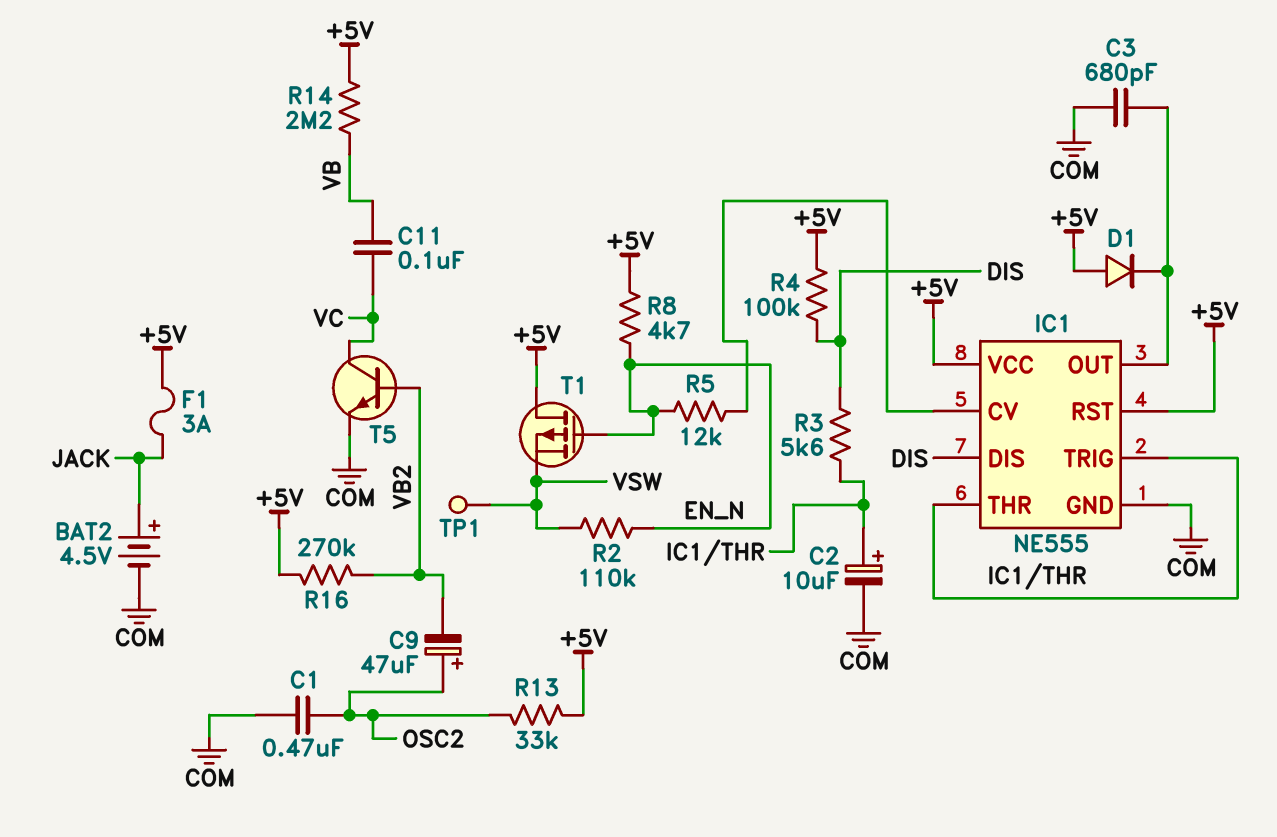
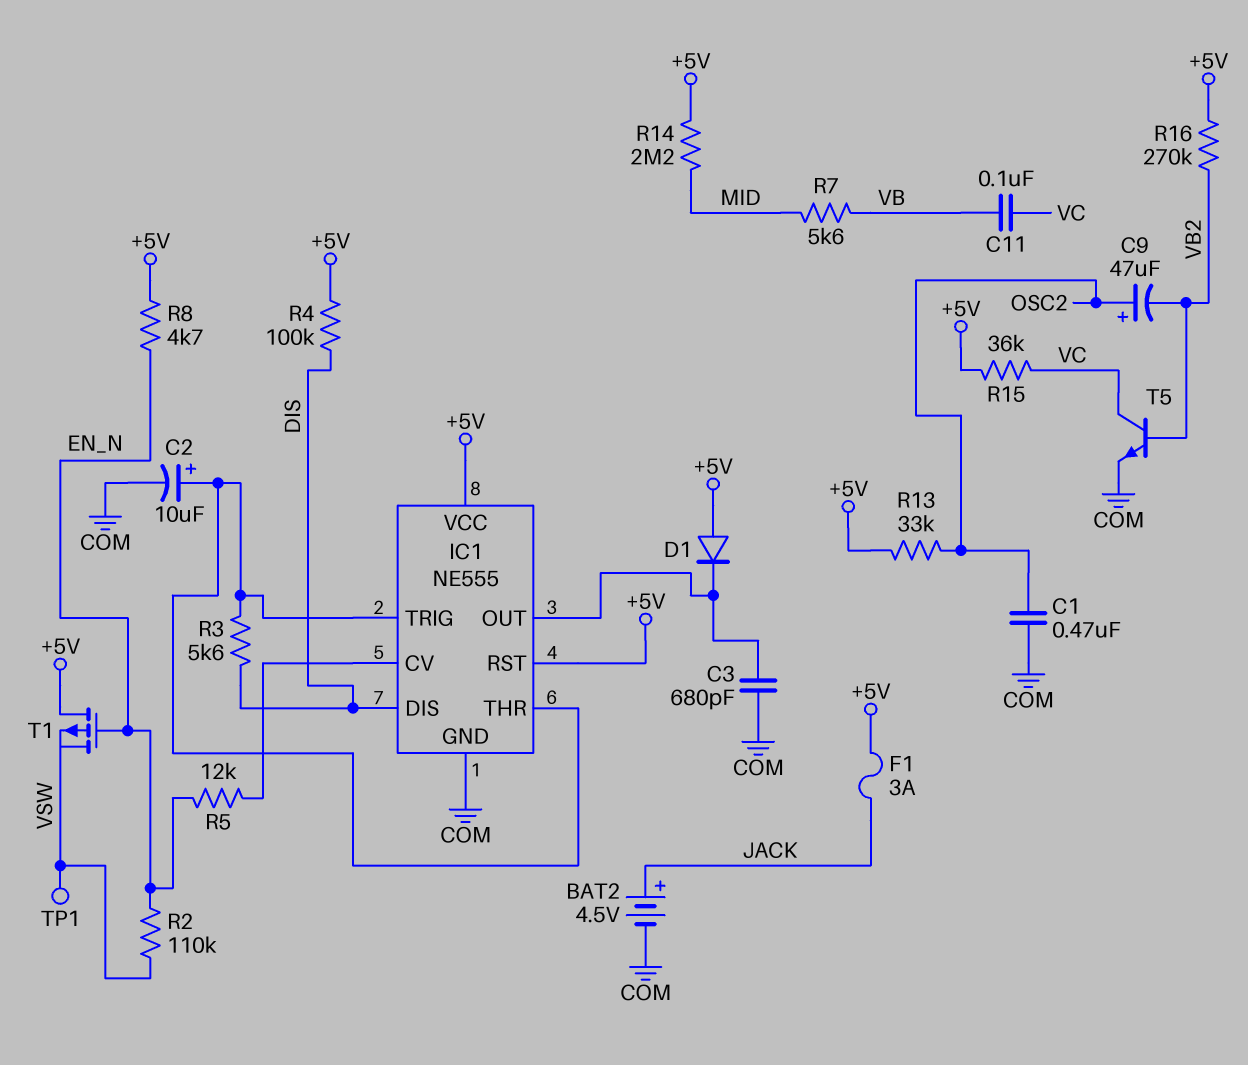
R7: none -> 5.6k (MID, VB)
R14: 2.2M (+5V, VB) -> 2.2M (+5V, MID)
R15: none -> 36k (+5V, VC)

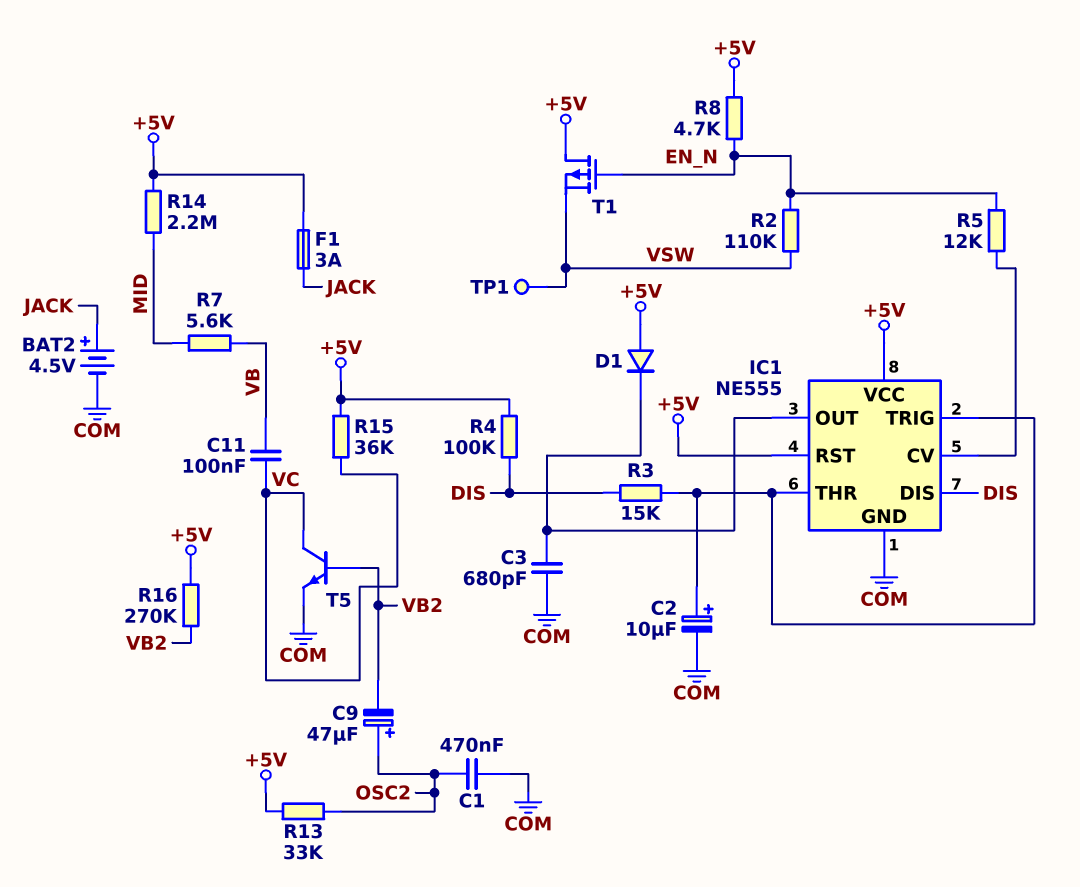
R3: 5.6k (DIS, IC1/THR) -> 15k (DIS, IC1/THR)

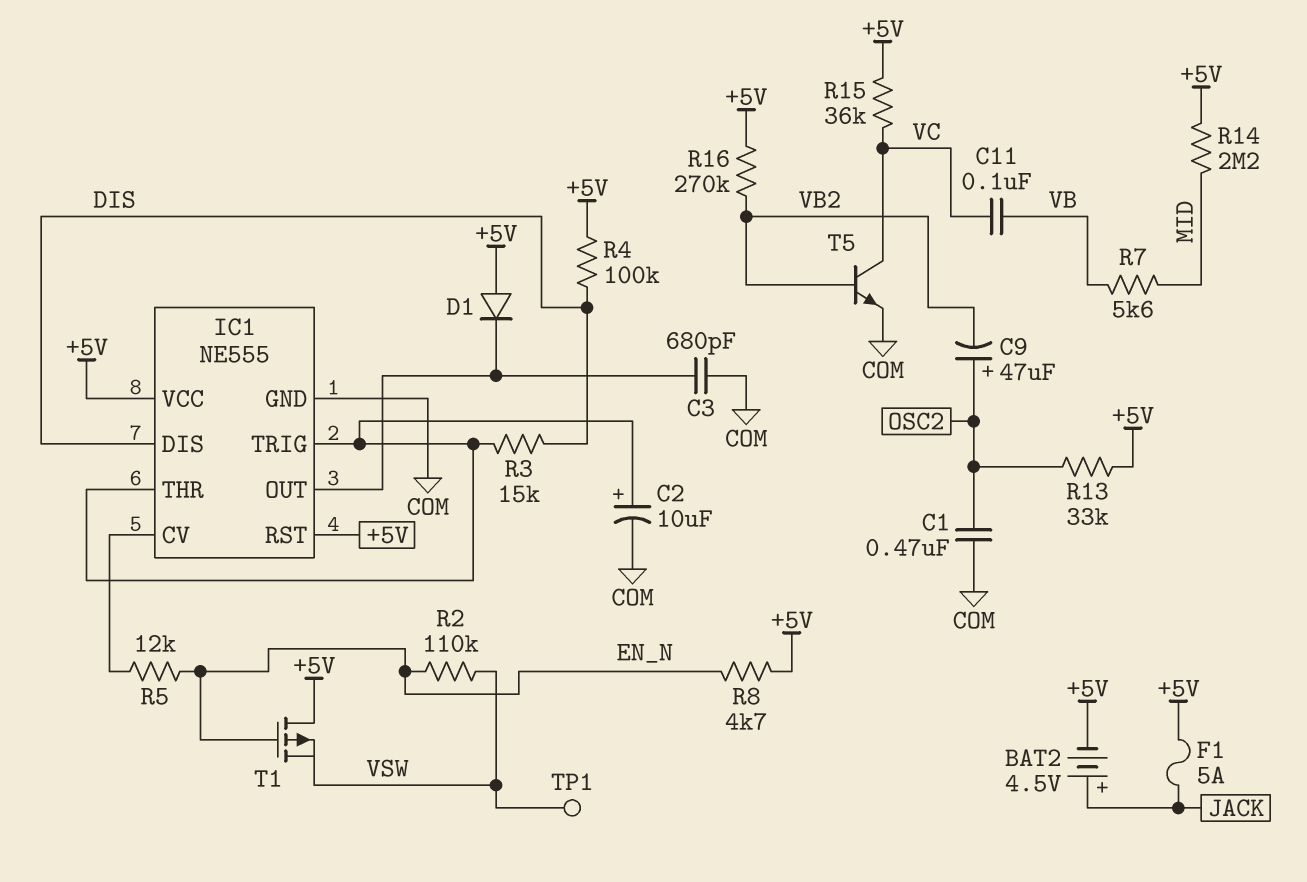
BAT2: 4.5V (plus JACK, minus COM) -> 4.5V (plus JACK, minus +5V)
F1: 3A (+5V, JACK) -> 5A (+5V, JACK)

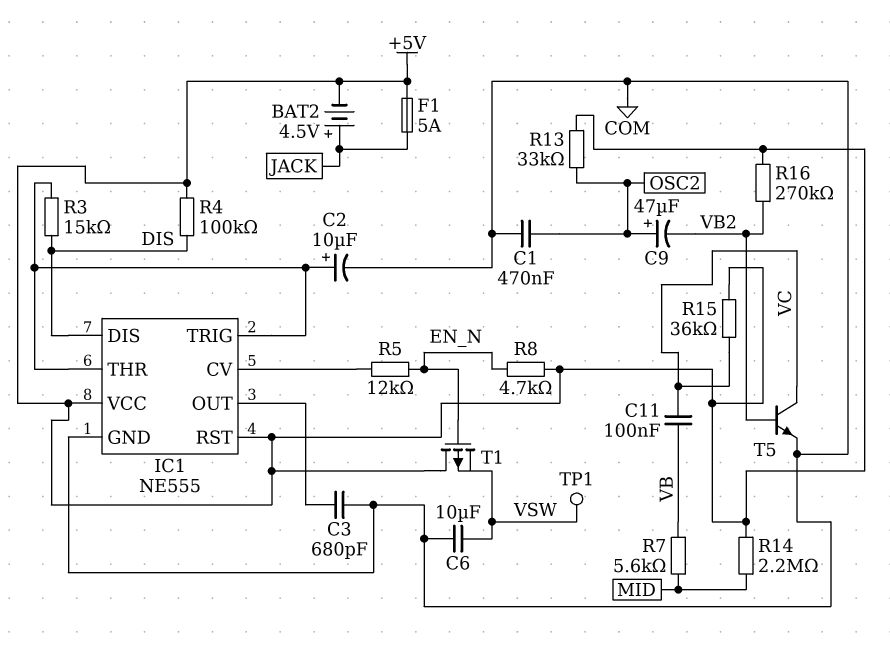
C6: none -> 10uF (COM, VSW)
D1: diode (A +5V, K IC1/OUT) -> none
R2: 110k (EN_N, VSW) -> none

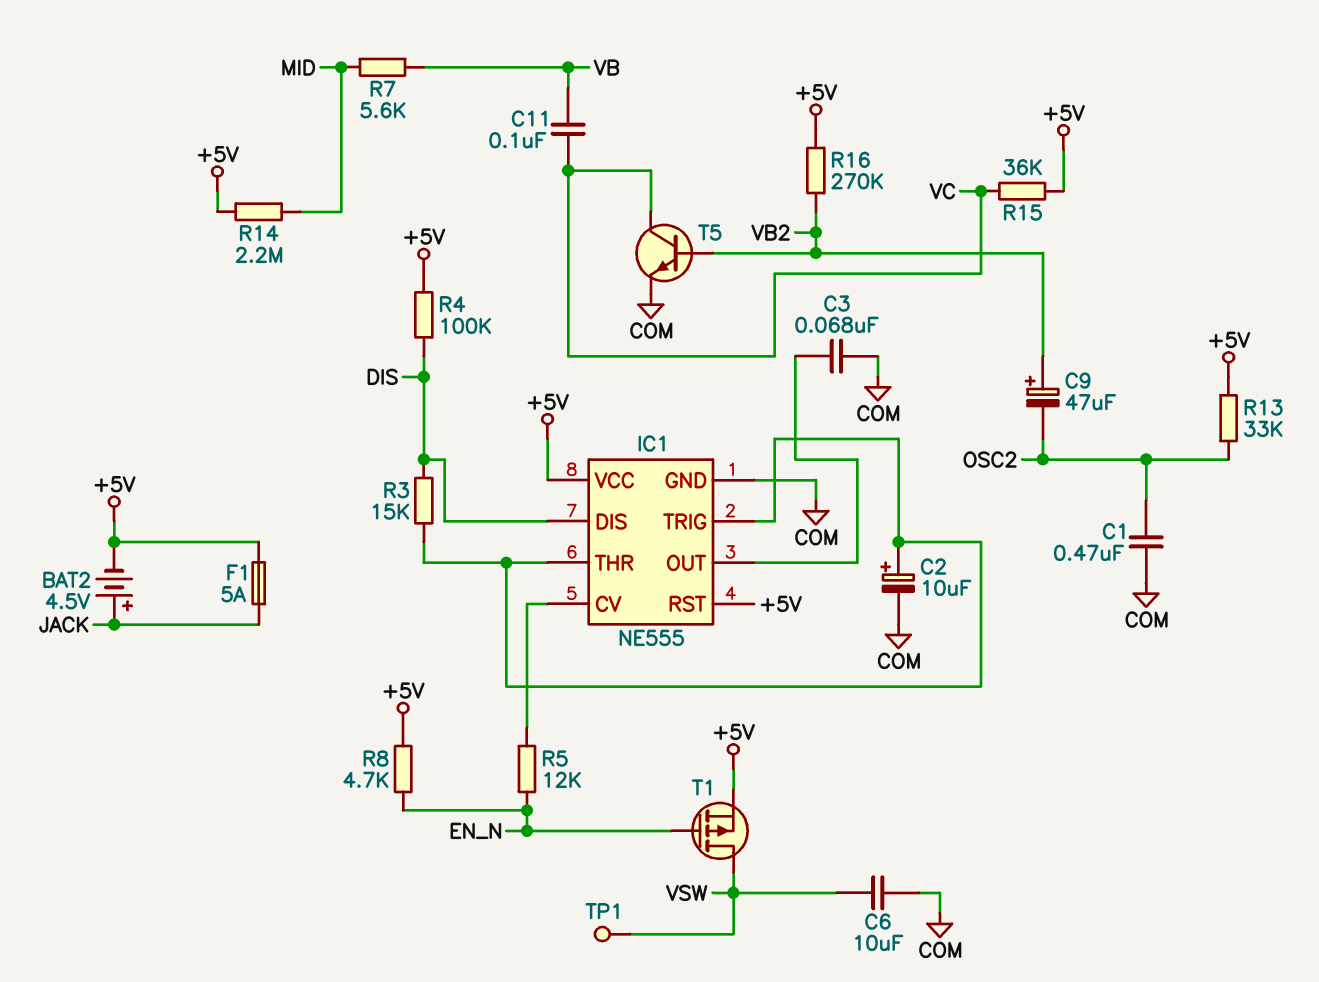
C3: 680pF (COM, IC1/OUT) -> 68nF (COM, IC1/OUT)
C9: 47uF (plus OSC2, minus VB2) -> 47uF (plus VB2, minus OSC2)
T1: PMOS (G EN_N, D +5V, S VSW) -> PMOS (G EN_N, D VSW, S +5V)

